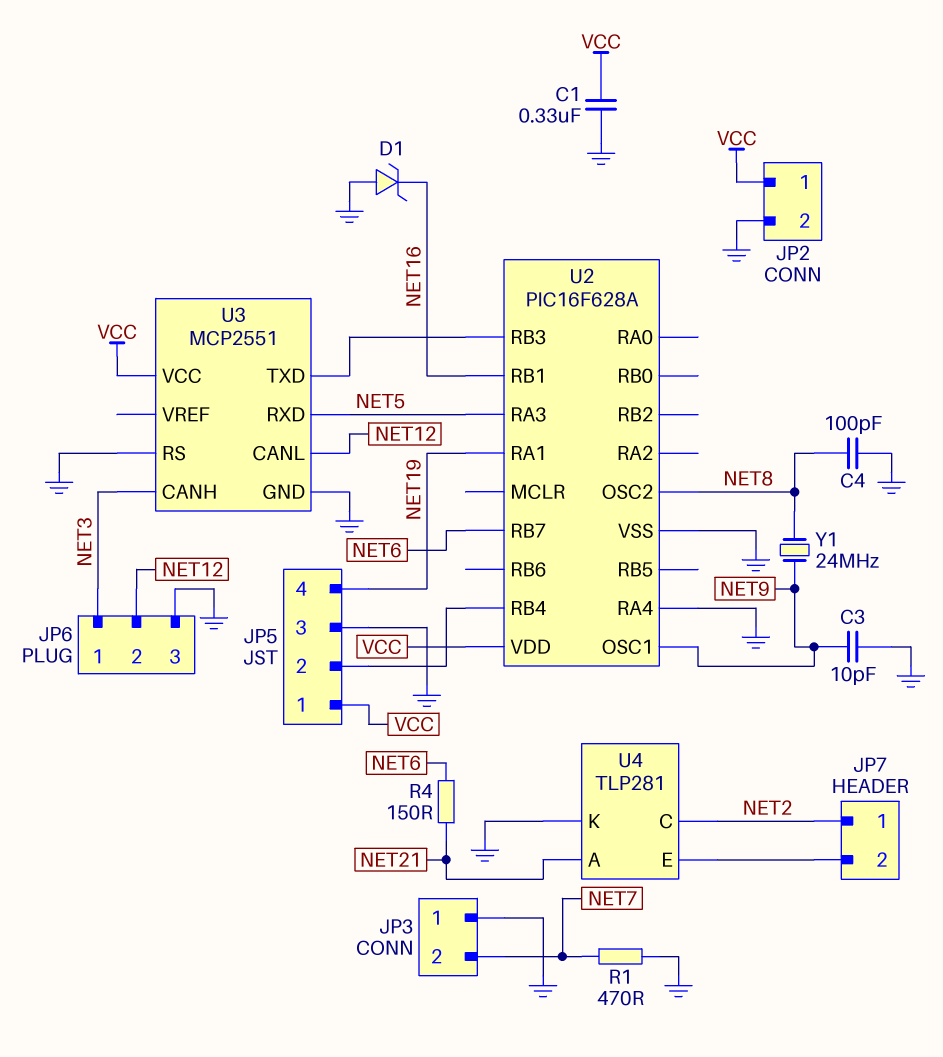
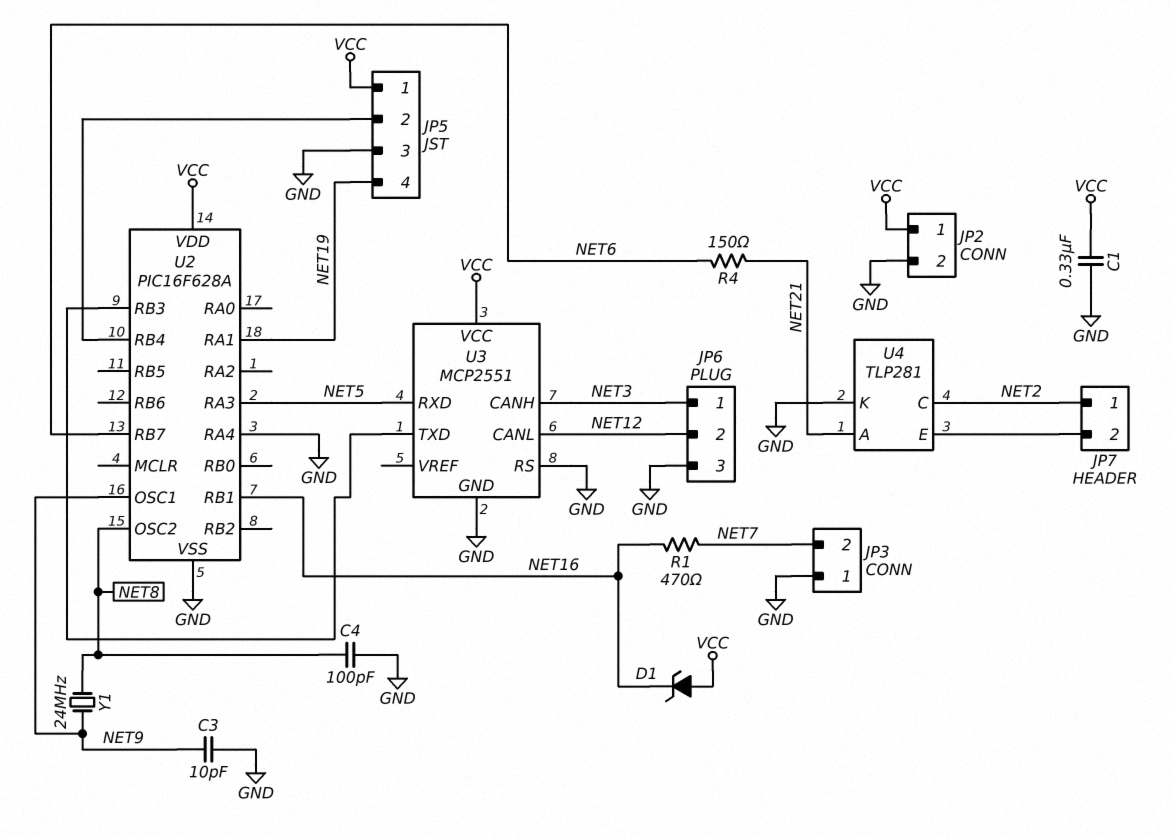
D1: zener (A GND, K NET16) -> zener (A VCC, K NET16)
R1: 470 (GND, NET7) -> 470 (NET7, NET16)

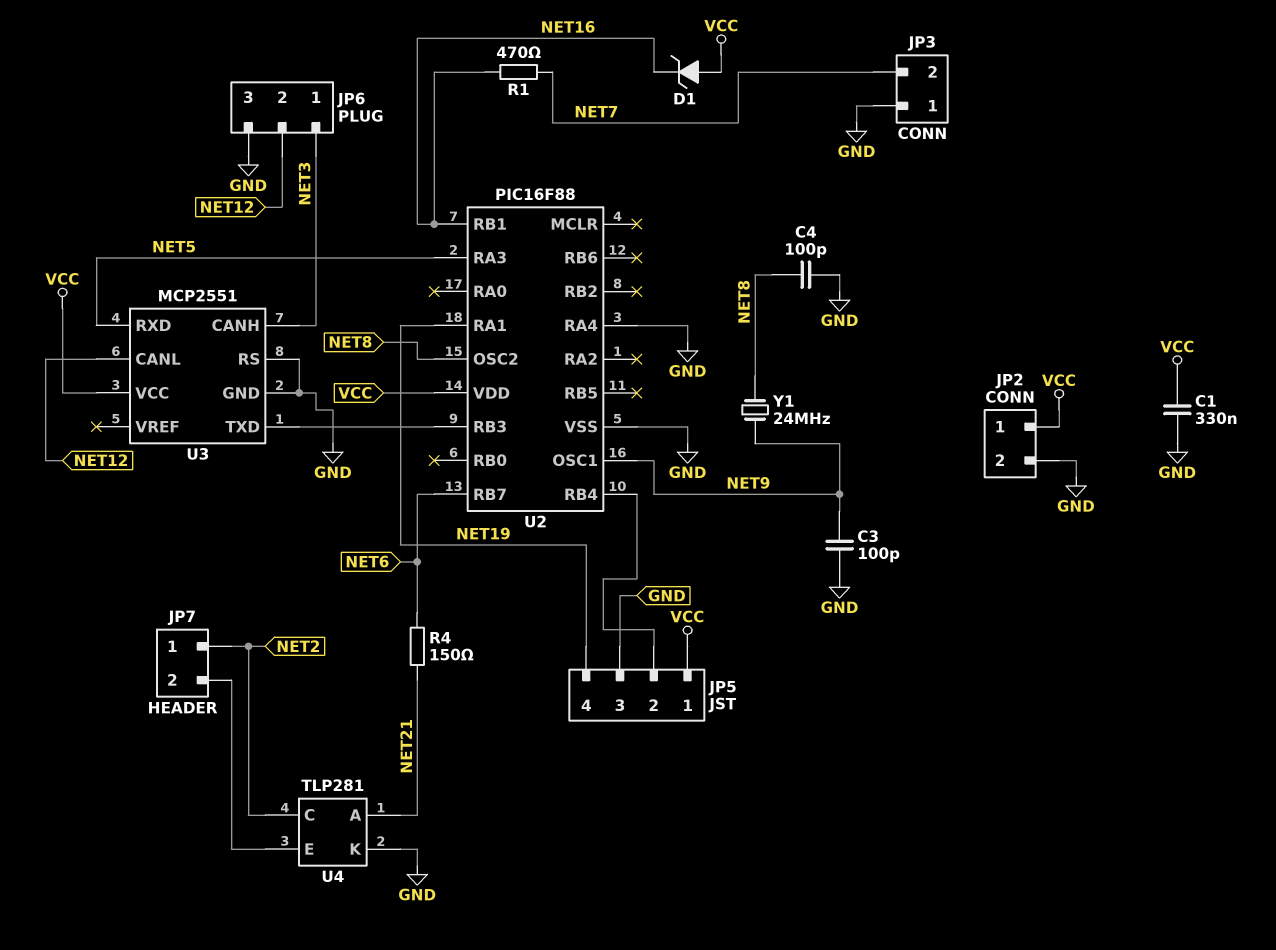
C3: 10pF (GND, NET9) -> 100pF (GND, NET9)
U2: PIC16F628A -> PIC16F88

